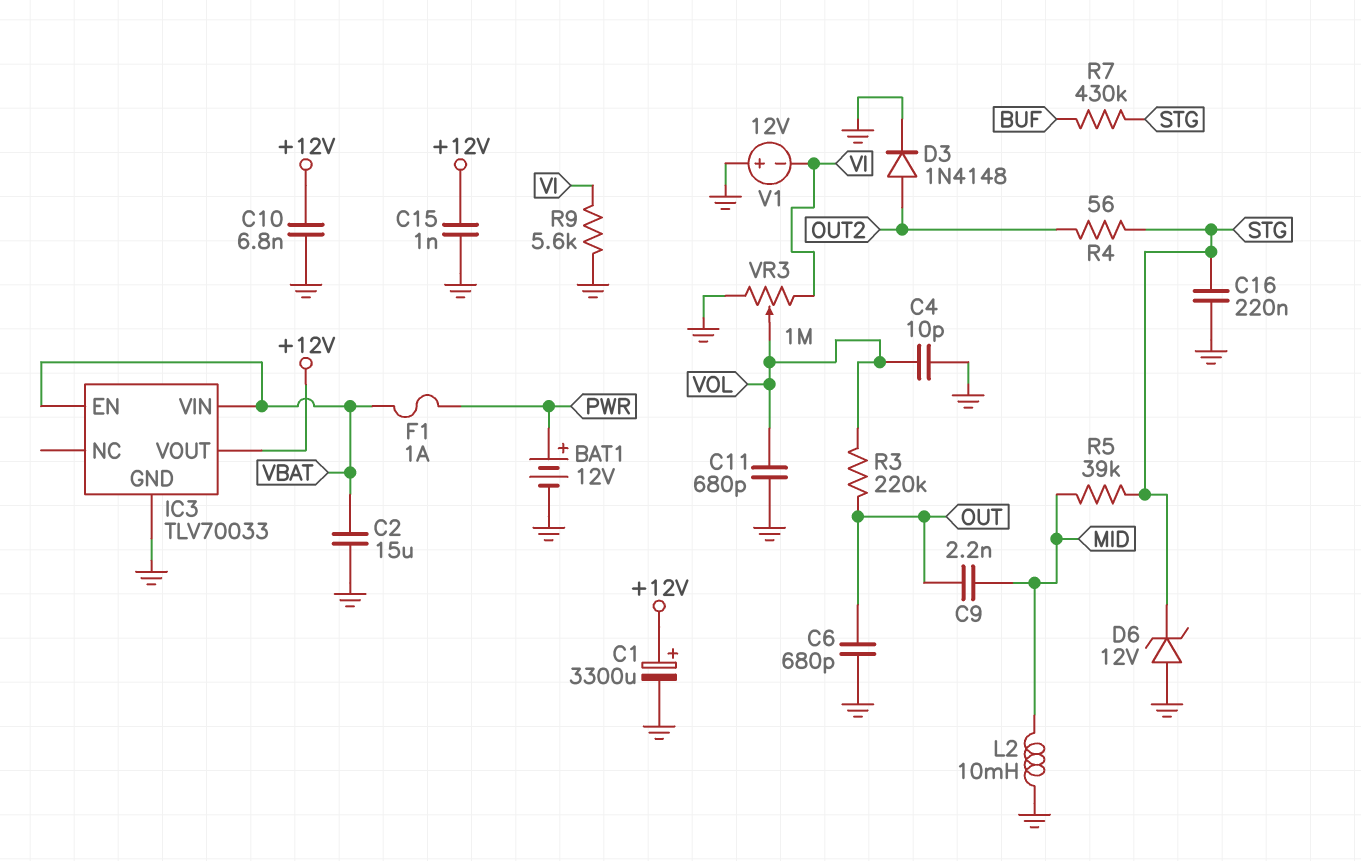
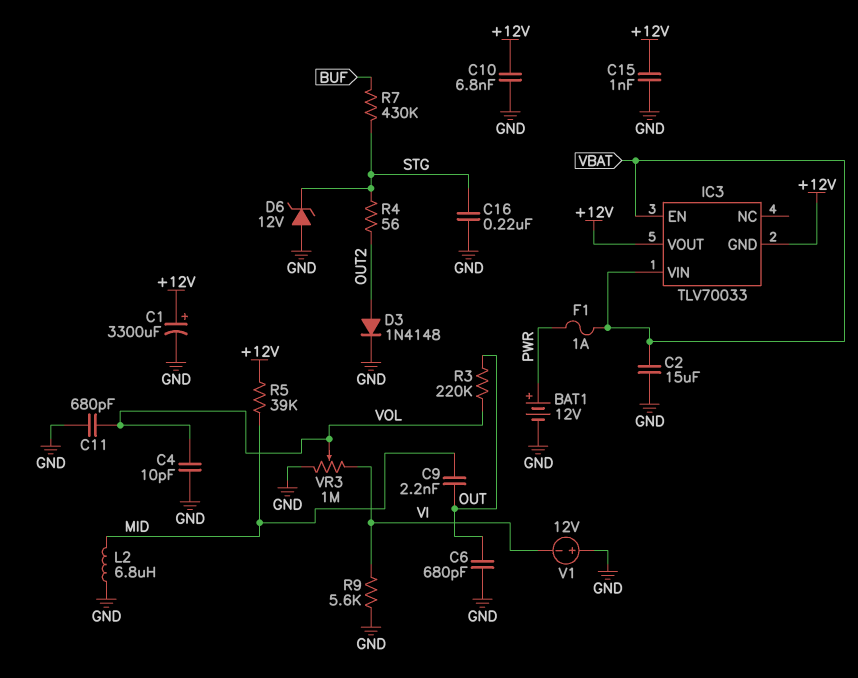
IC3 pin GND: GND -> +12V
L2: 10mH (GND, MID) -> 6.8uH (GND, MID)
R5: 39k (MID, STG) -> 39k (+12V, MID)

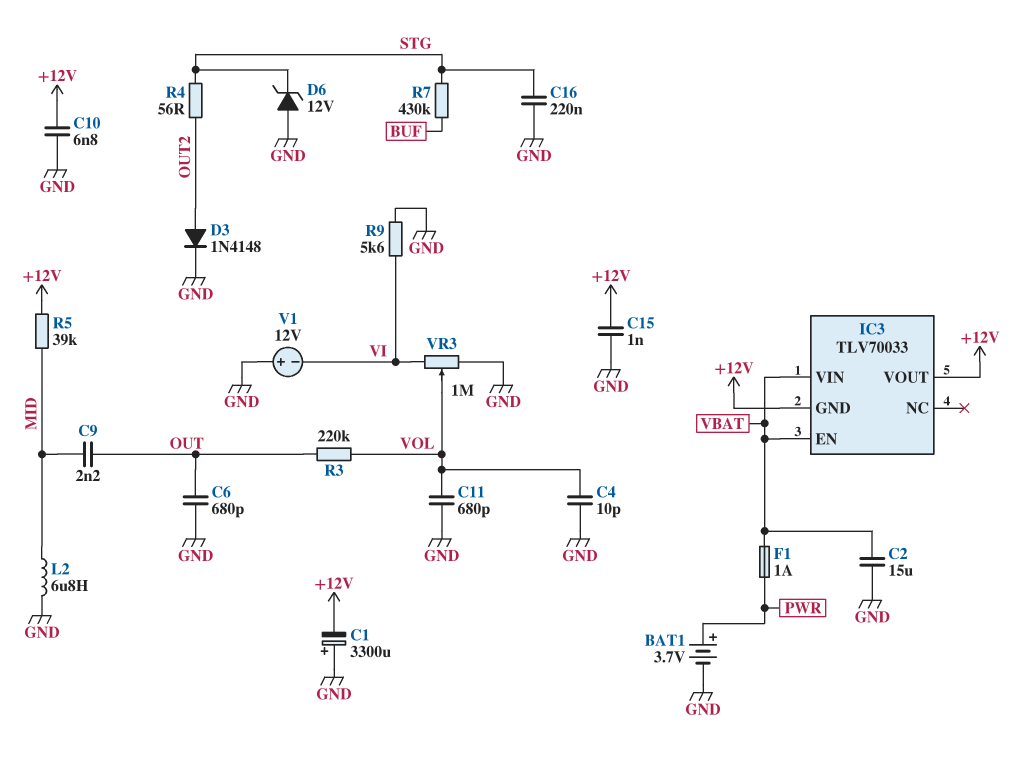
BAT1: 12V (plus PWR, minus GND) -> 3.7V (plus PWR, minus GND)
C1: 3300uF (plus +12V, minus GND) -> 3300uF (plus GND, minus +12V)

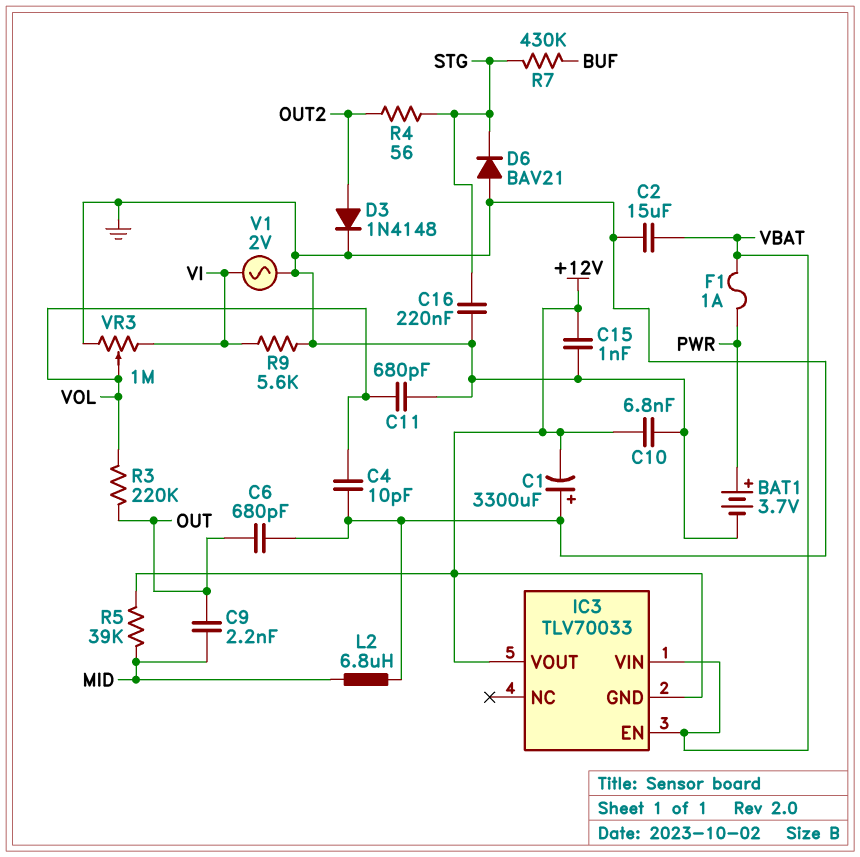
D6: zener 12V (A GND, K STG) -> diode BAV21 (A GND, K STG)
V1: 12V (plus GND, minus VI) -> AC 2V (GND, VI)

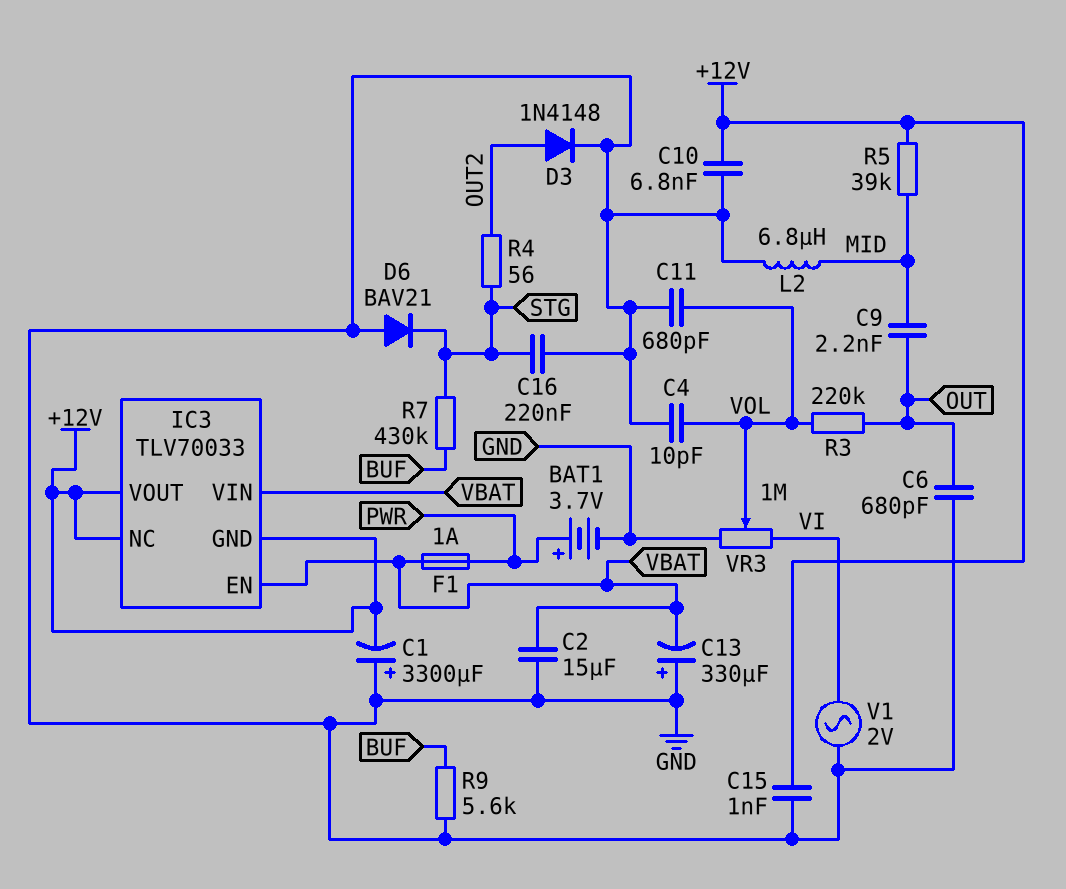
C13: none -> 330uF (plus GND, minus VBAT)
IC3 pin NC: none -> +12V
R9: 5.6k (GND, VI) -> 5.6k (BUF, GND)

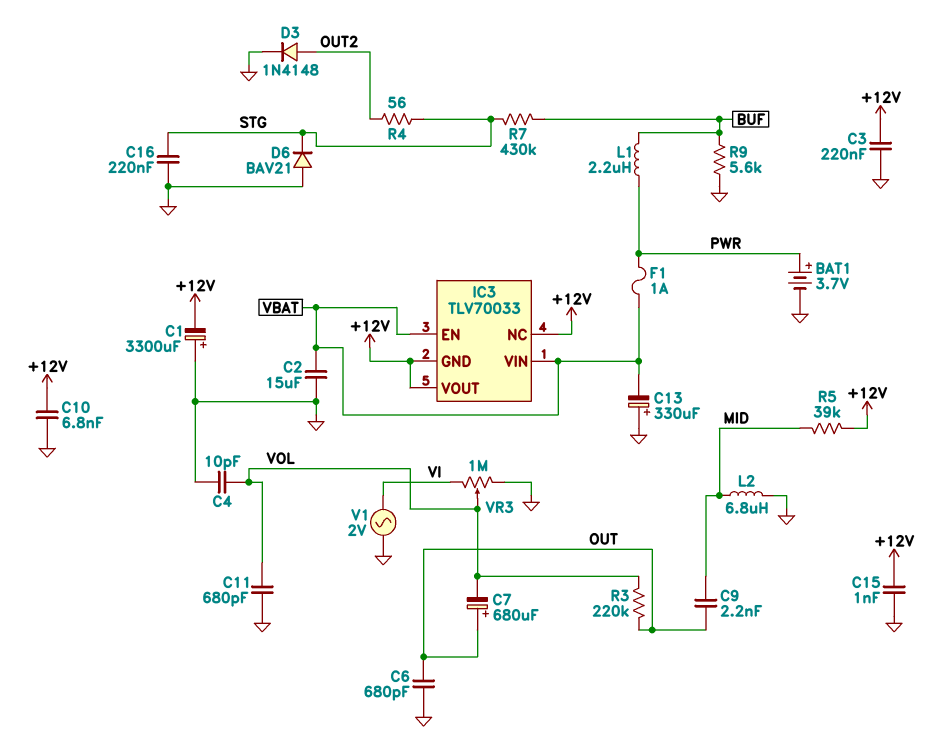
C3: none -> 220nF (+12V, GND)
C7: none -> 680uF (plus OUT, minus VOL)
L1: none -> 2.2uH (BUF, PWR)

